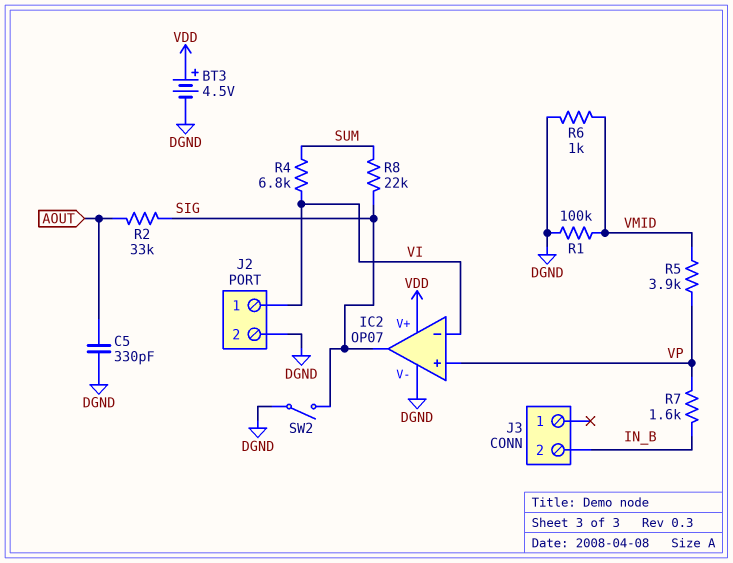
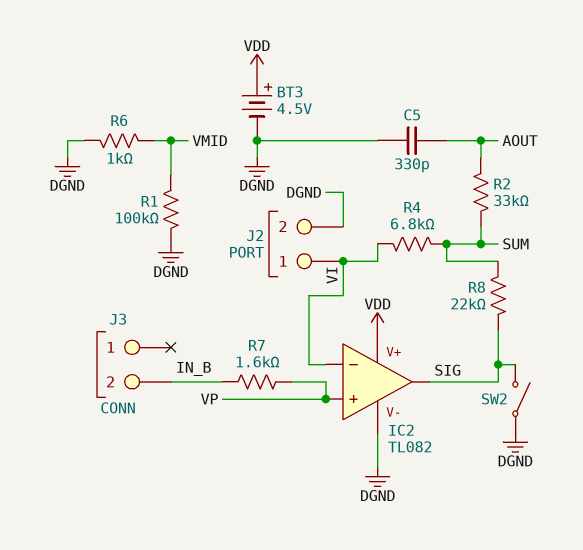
IC2: OP07 -> TL082
R2: 33k (AOUT, SIG) -> 33k (AOUT, SUM)
R5: 3.9k (VMID, VP) -> none

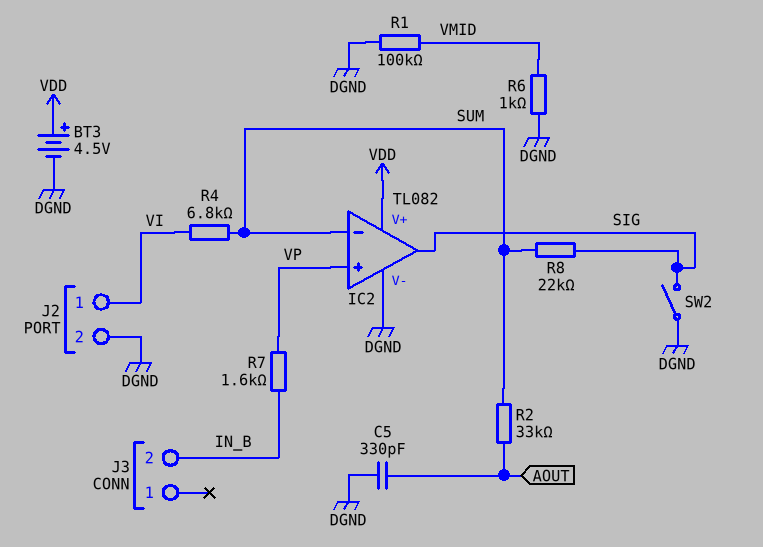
IC2 pin in-: VI -> SUM

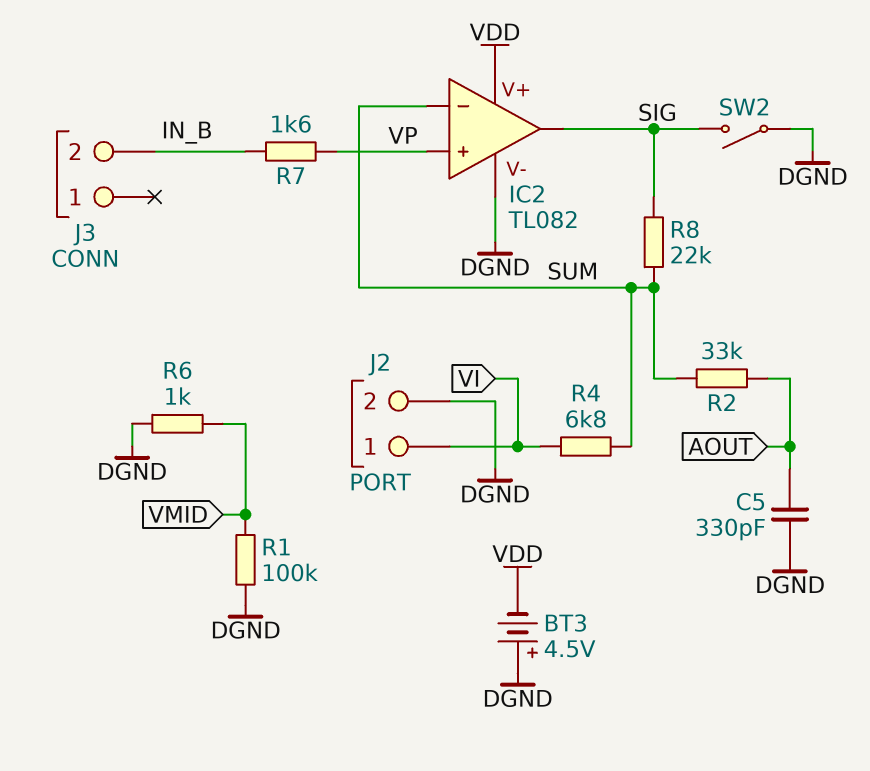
BT3: 4.5V (plus VDD, minus DGND) -> 4.5V (plus DGND, minus VDD)

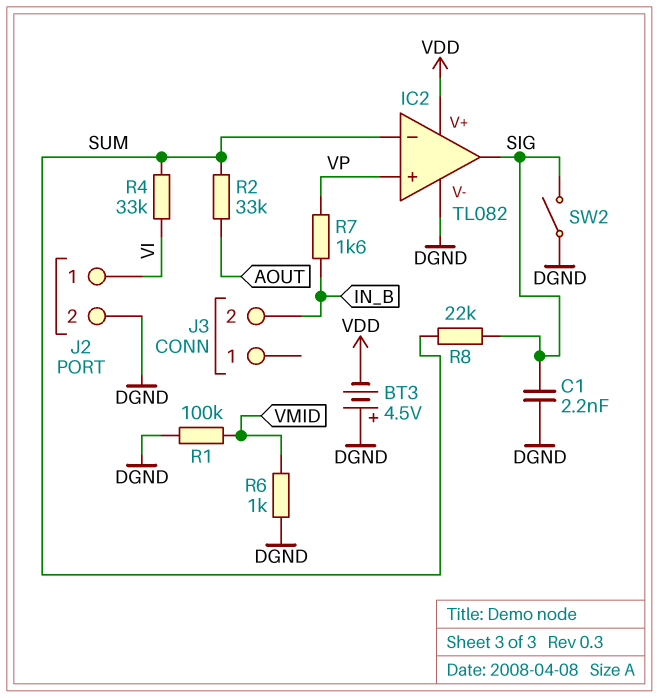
C1: none -> 2.2nF (DGND, SIG)
C5: 330pF (AOUT, DGND) -> none
R4: 6.8k (SUM, VI) -> 33k (SUM, VI)

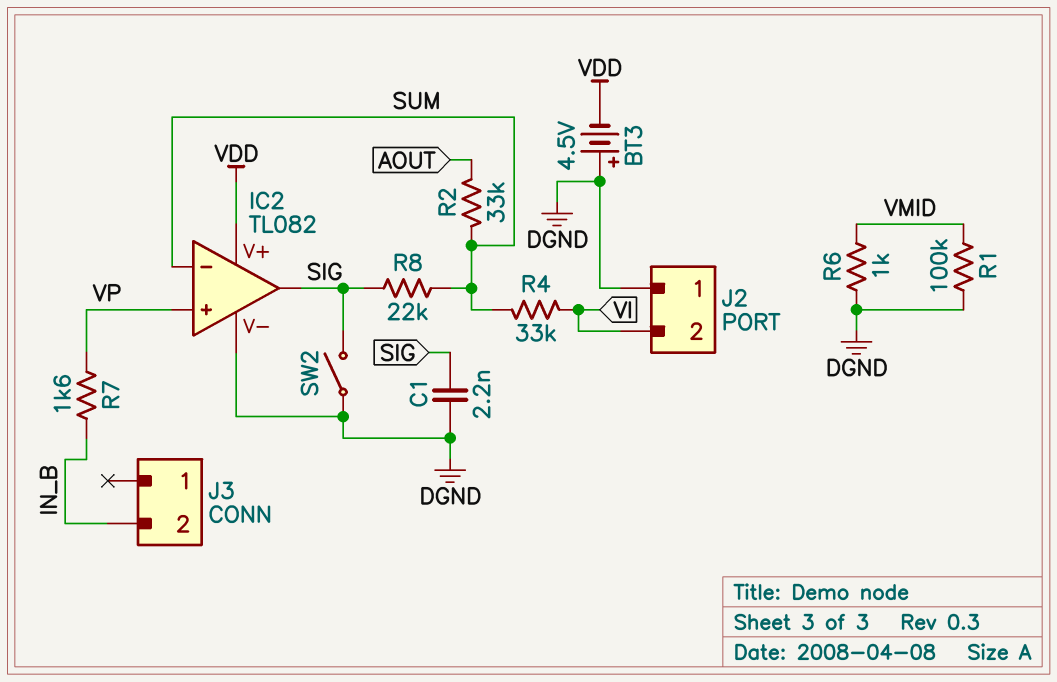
J2 pin 1: VI -> DGND
J2 pin 2: DGND -> VI

